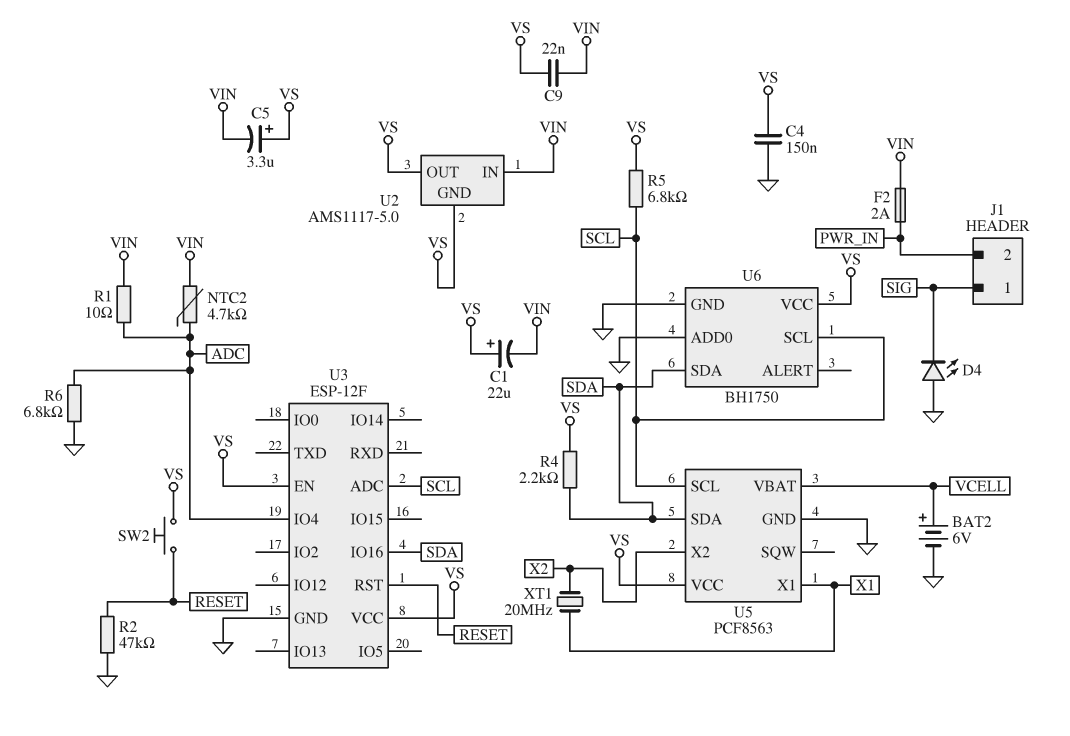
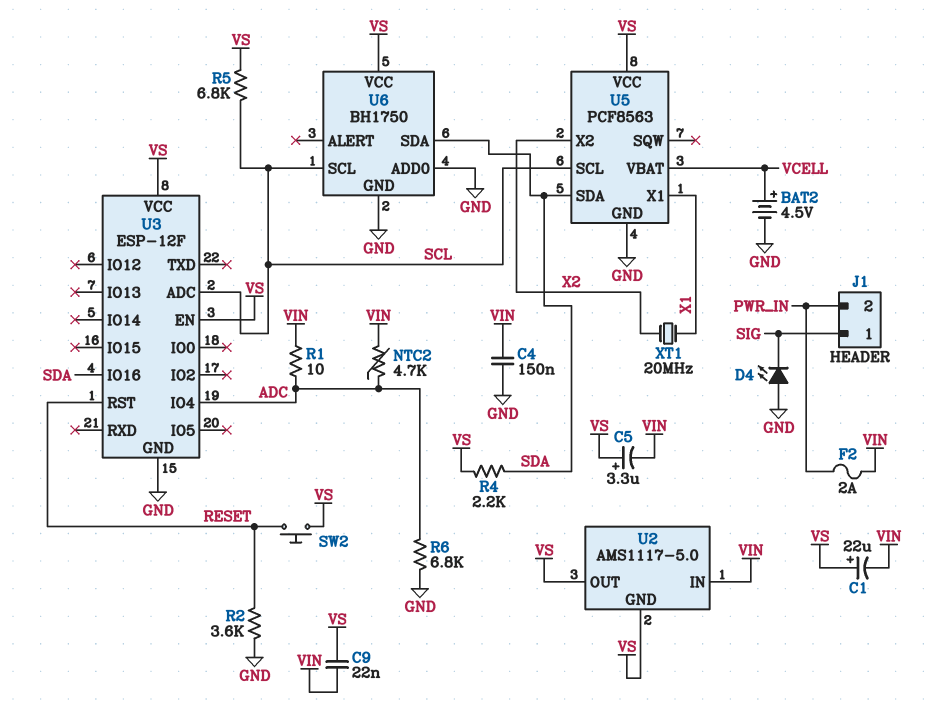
BAT2: 6V (plus VCELL, minus GND) -> 4.5V (plus VCELL, minus GND)
C4: 150nF (GND, VS) -> 150nF (GND, VIN)
R2: 47k (GND, RESET) -> 3.6k (GND, RESET)

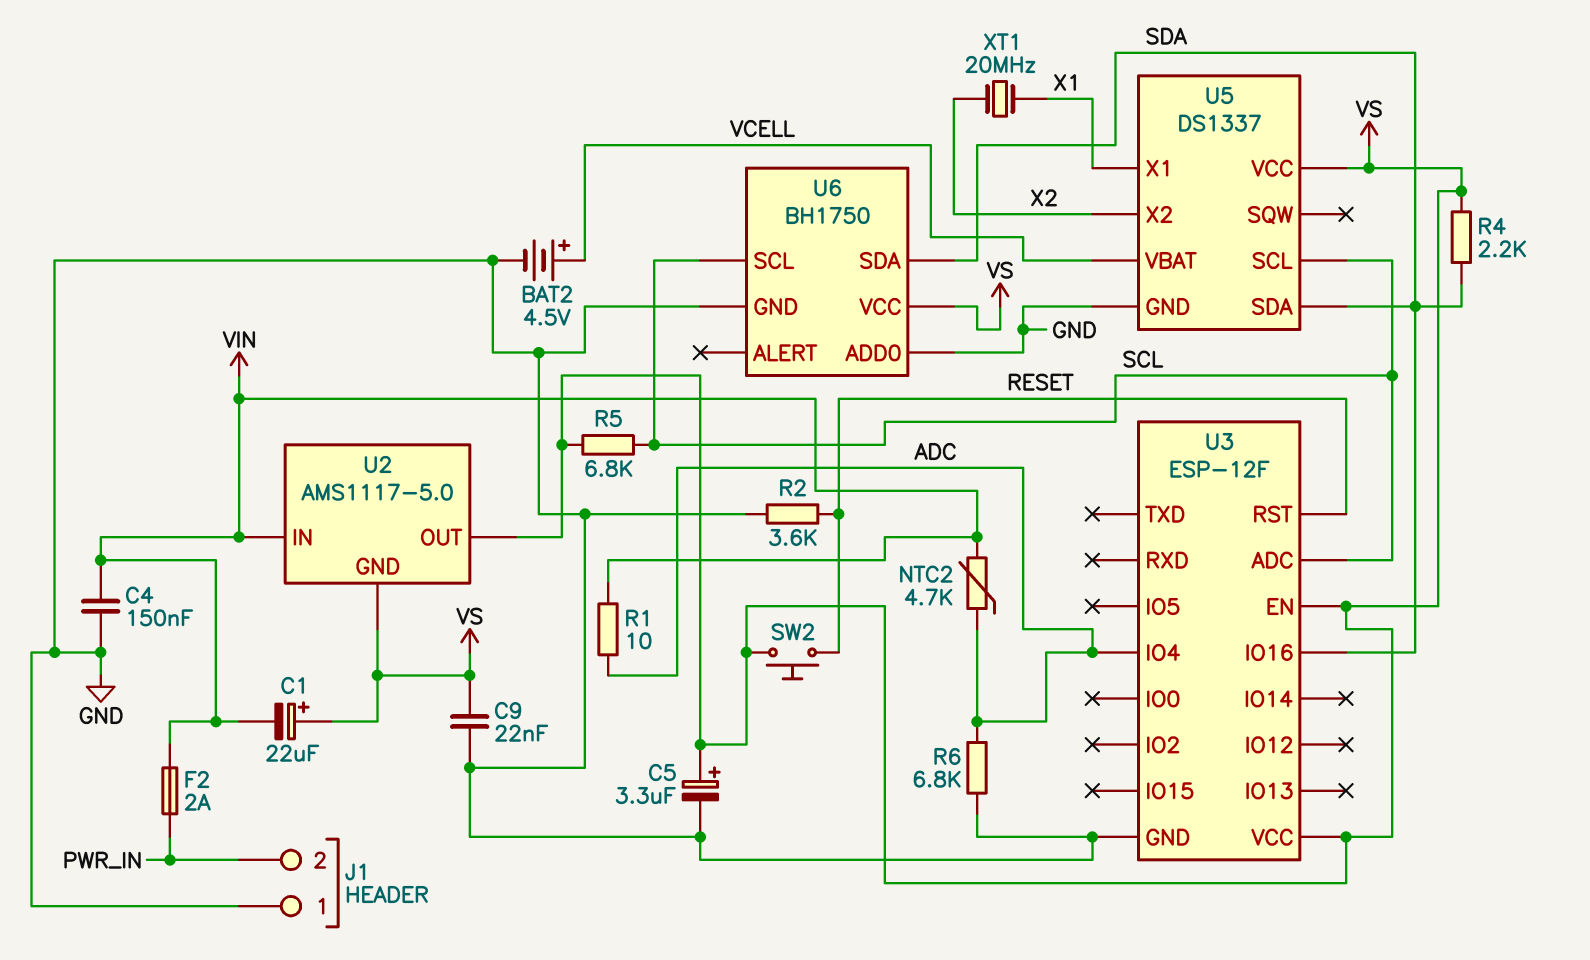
C5: 3.3uF (plus VS, minus VIN) -> 3.3uF (plus VS, minus GND)
C9: 22nF (VIN, VS) -> 22nF (GND, VS)
D4: LED (A GND, K SIG) -> none
J1 pin 1: SIG -> GND
U5: PCF8563 -> DS1337

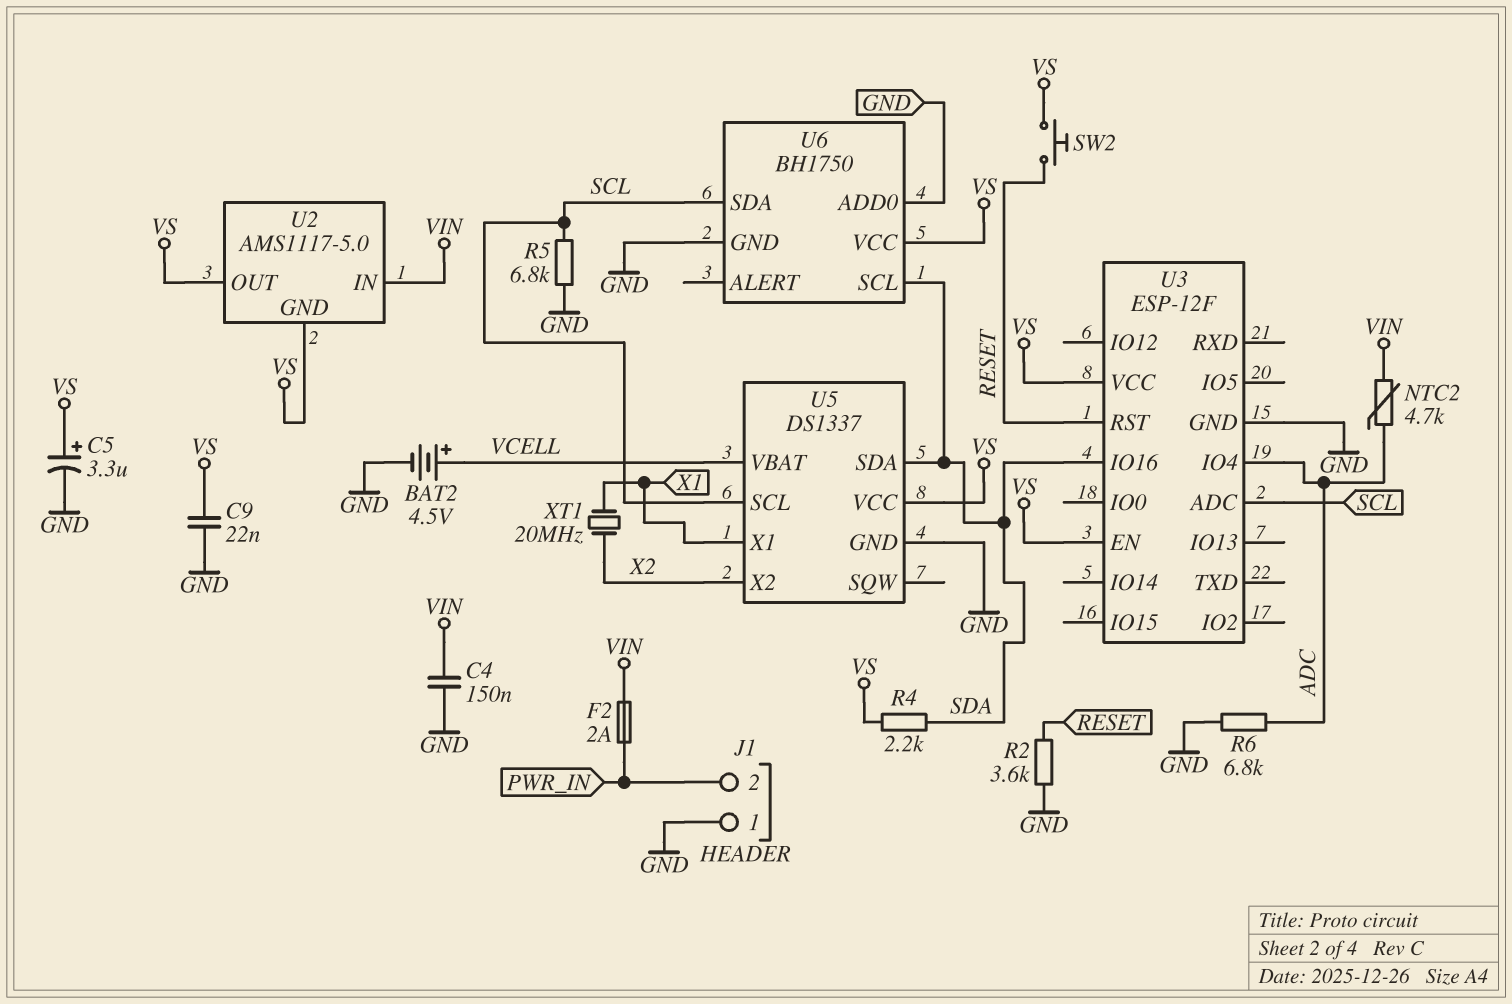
C1: 22uF (plus VS, minus VIN) -> none
R1: 10 (ADC, VIN) -> none
R5: 6.8k (SCL, VS) -> 6.8k (GND, SCL)
U6 pin SCL: SCL -> SDA
U6 pin SDA: SDA -> SCL

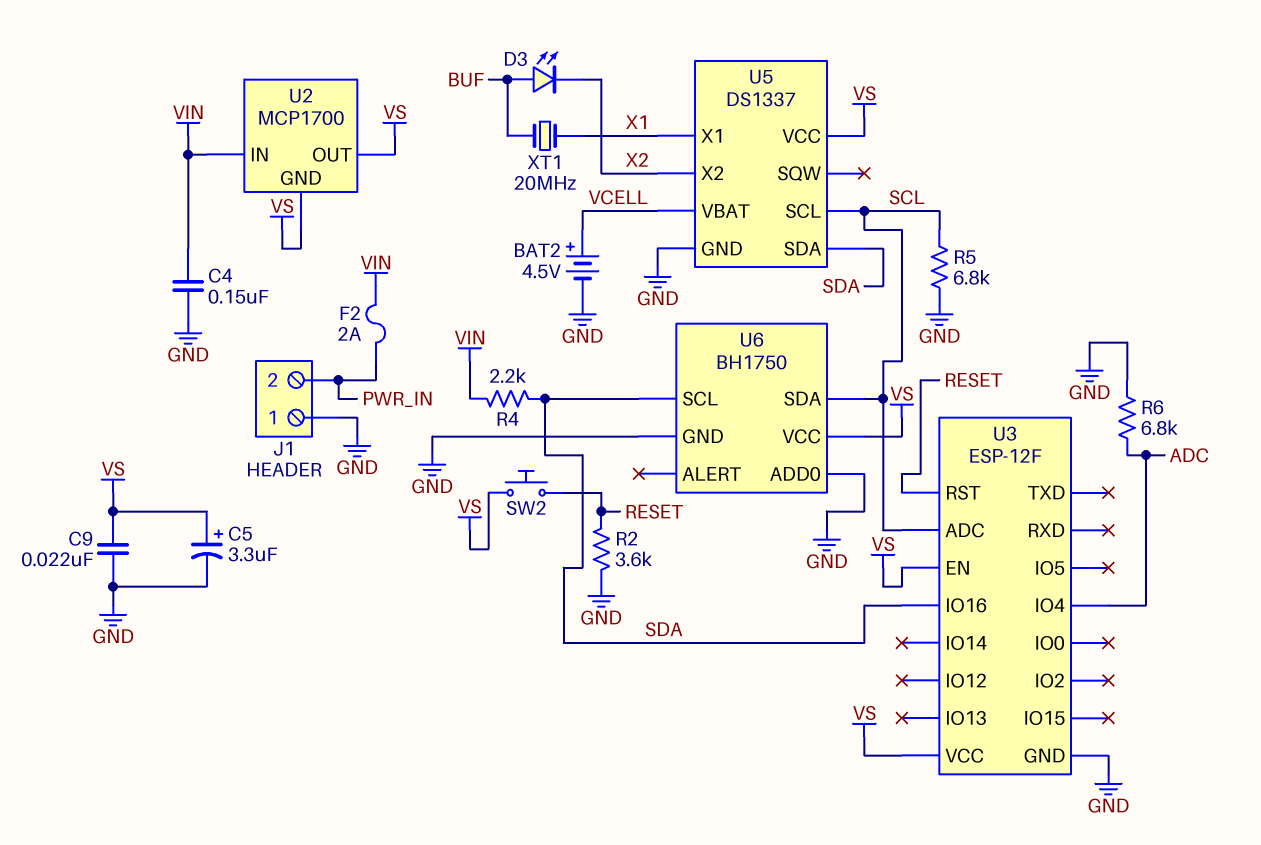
D3: none -> LED (A BUF, K X2)
NTC2: 4.7k (ADC, VIN) -> none
R4: 2.2k (SDA, VS) -> 2.2k (SDA, VIN)
U2: AMS1117-5.0 -> MCP1700
XT1: 20MHz (X1, X2) -> 20MHz (BUF, X1)

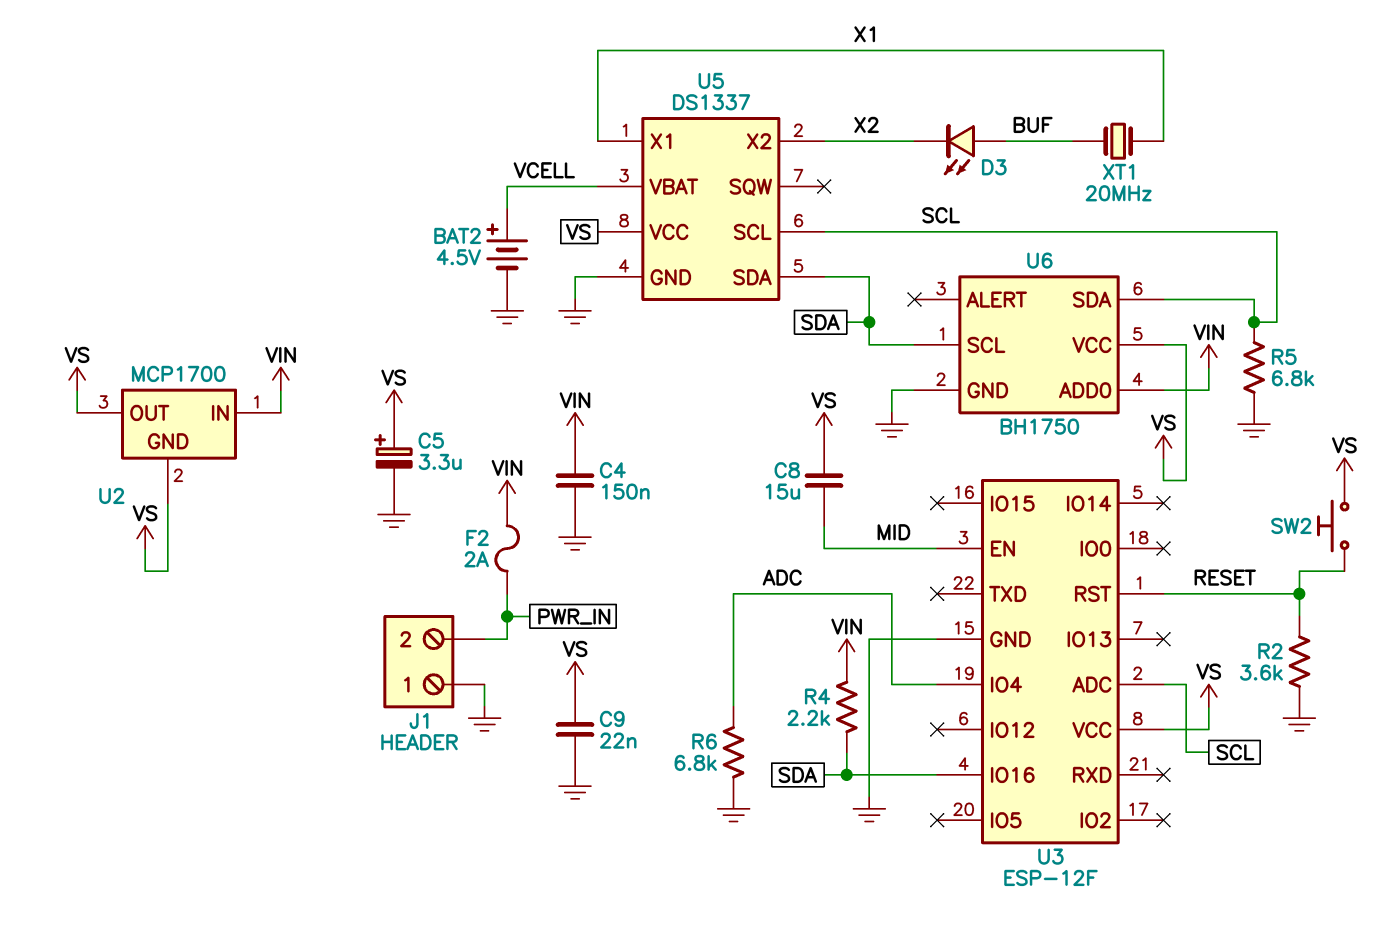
C8: none -> 15uF (MID, VS)
U3 pin EN: VS -> MID
U6 pin ADD0: GND -> VIN

